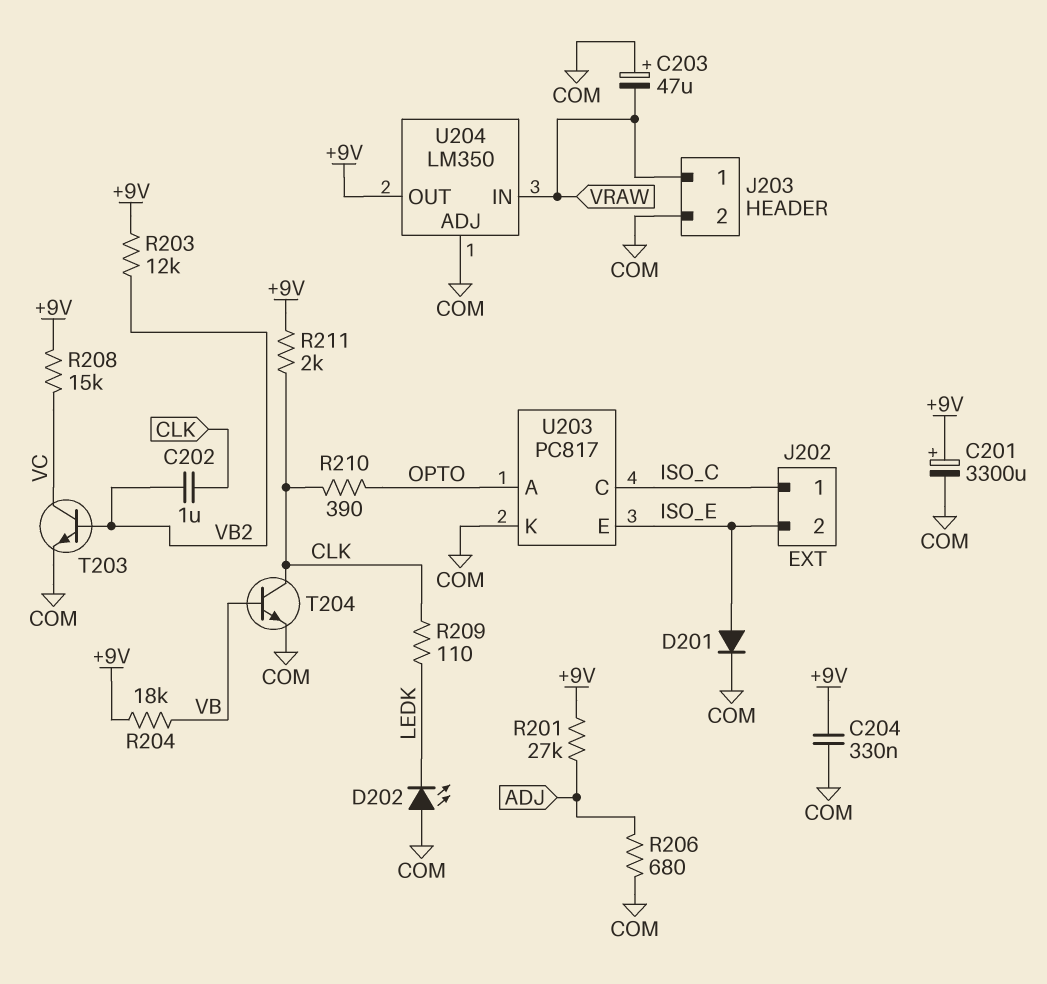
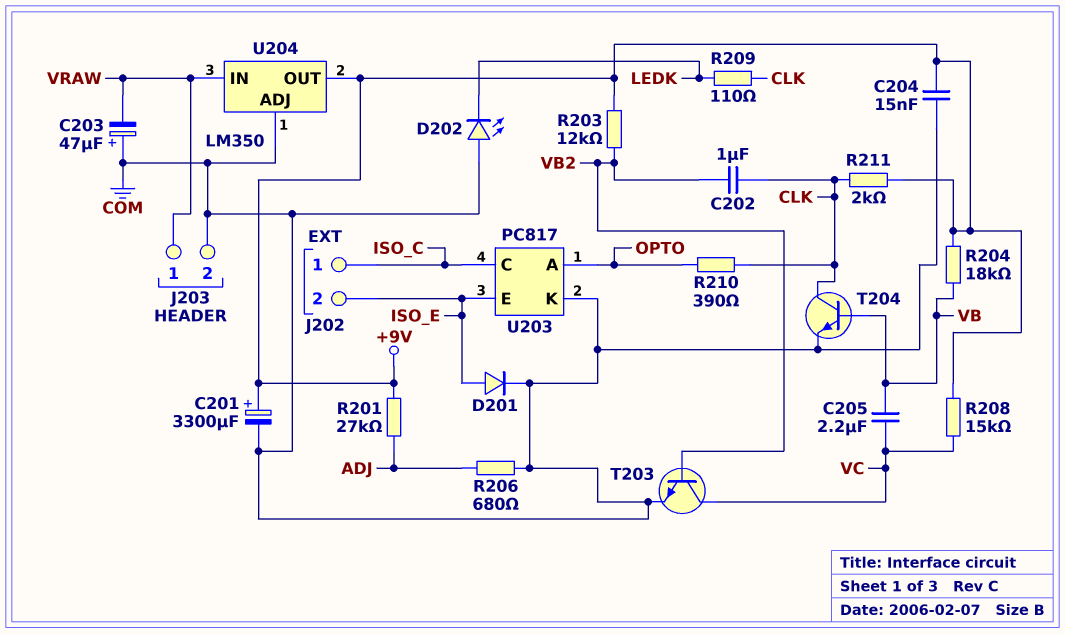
C204: 330nF (+9V, COM) -> 15nF (+9V, COM)
C205: none -> 2.2uF (VB, VC)

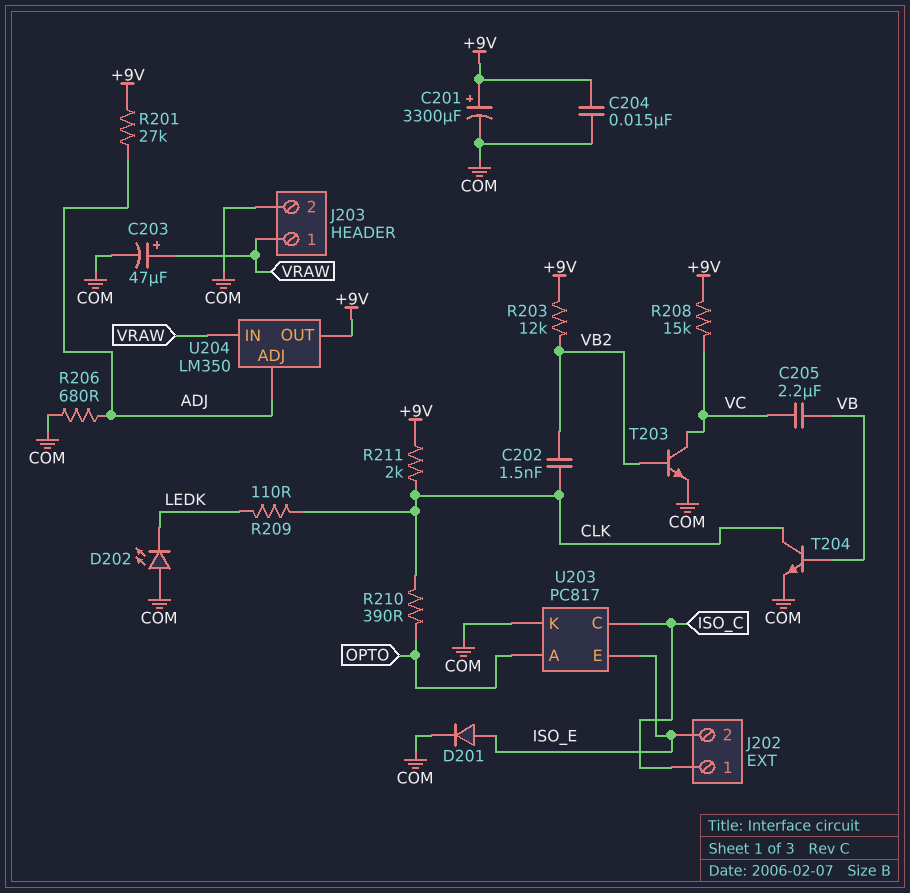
C202: 1uF (CLK, VB2) -> 1.5nF (CLK, VB2)
C203: 47uF (plus COM, minus VRAW) -> 47uF (plus VRAW, minus COM)
R204: 18k (+9V, VB) -> none
U204 pin ADJ: COM -> ADJ

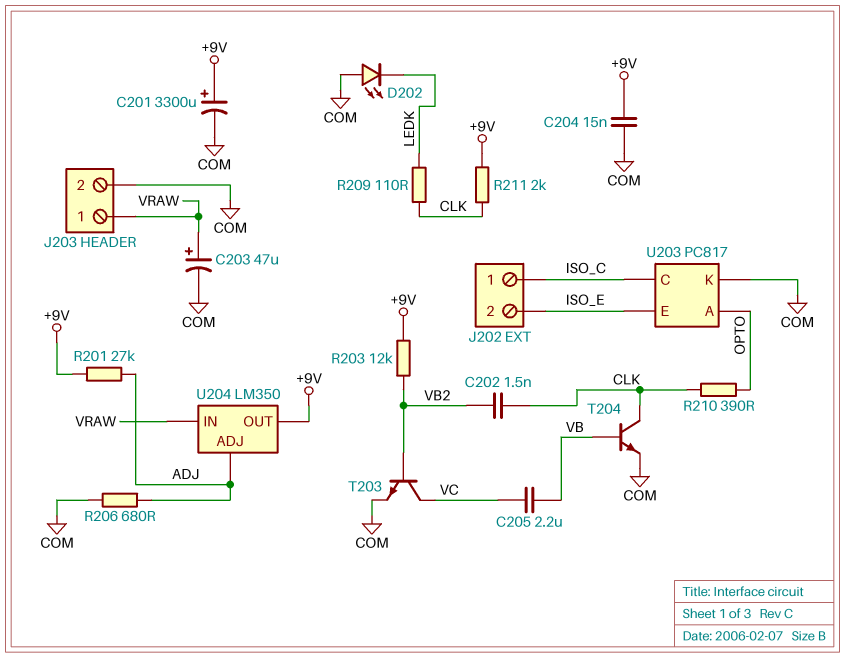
D201: diode (A ISO_E, K COM) -> none
R208: 15k (+9V, VC) -> none

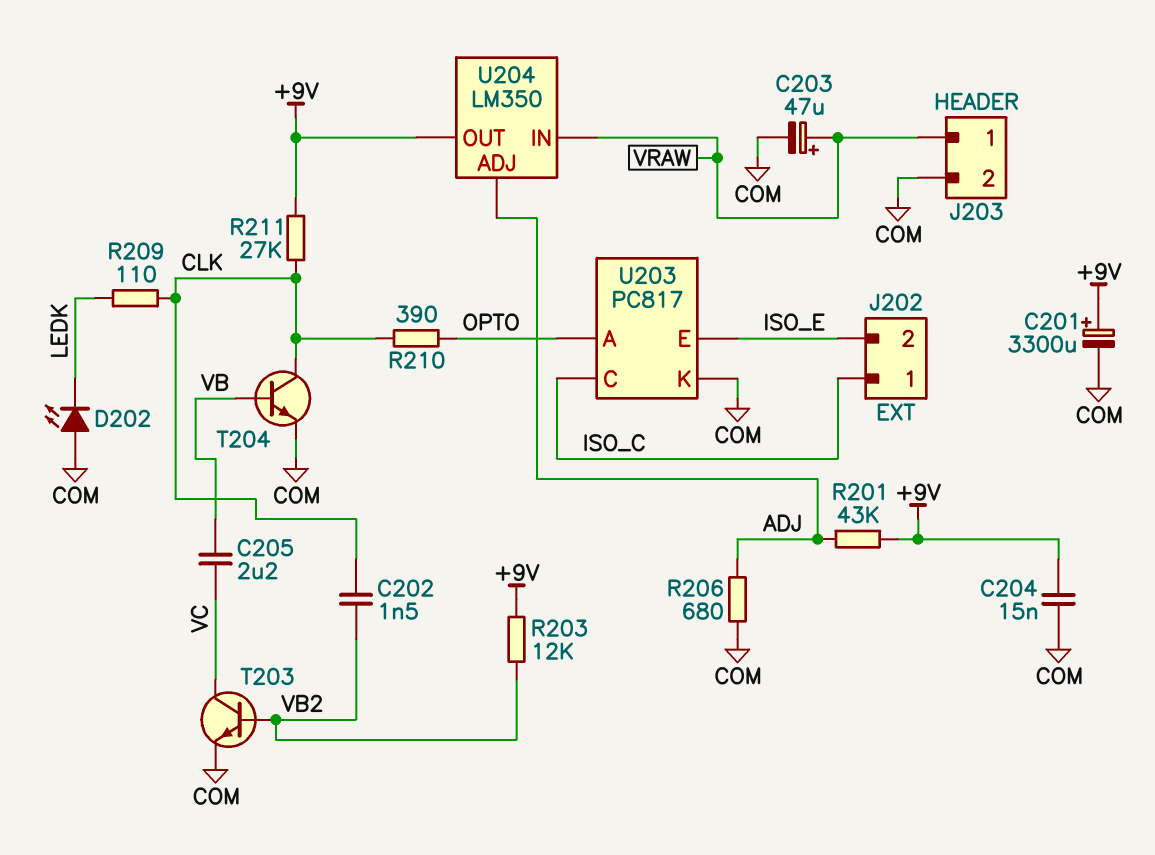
R201: 27k (+9V, ADJ) -> 43k (+9V, ADJ)
R211: 2k (+9V, CLK) -> 27k (+9V, CLK)

